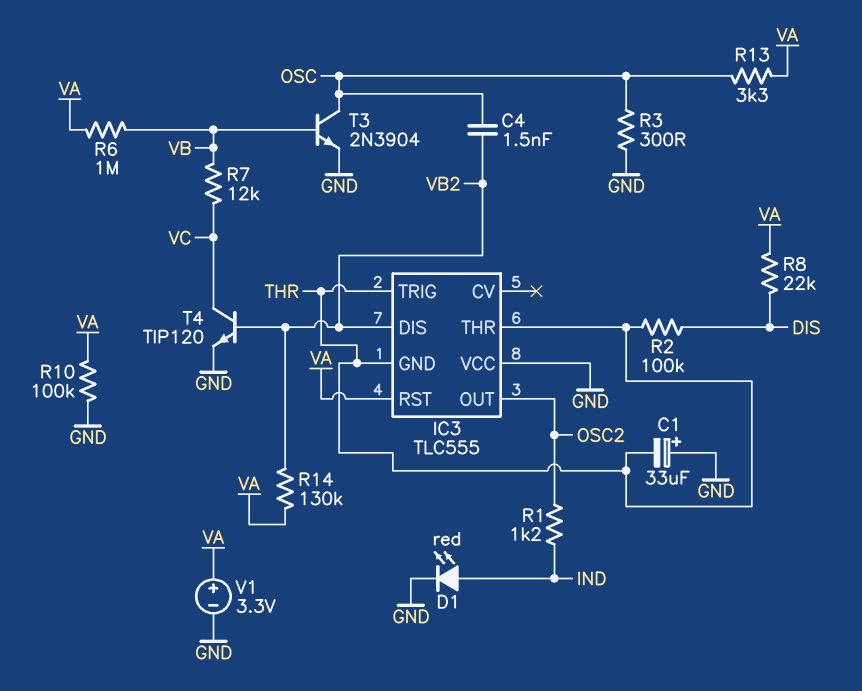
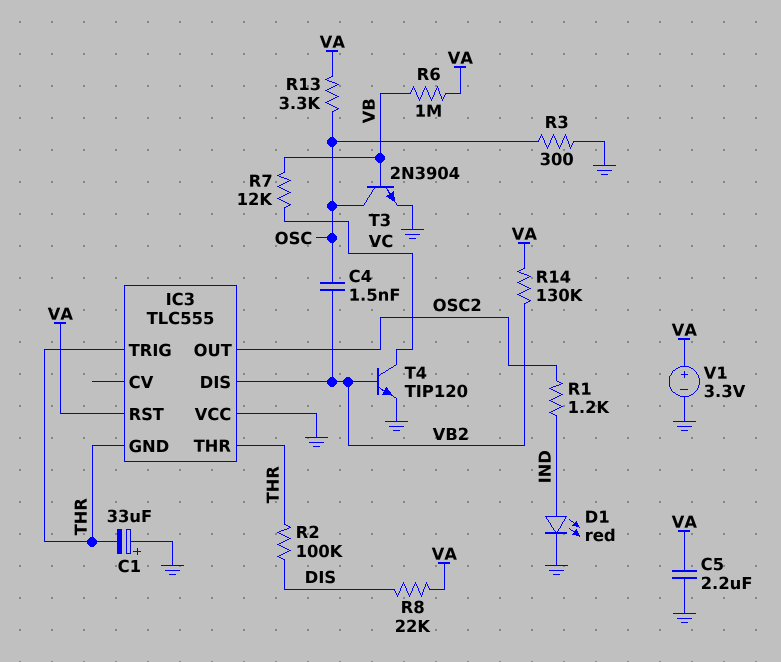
C5: none -> 2.2uF (GND, VA)
R10: 100k (GND, VA) -> none

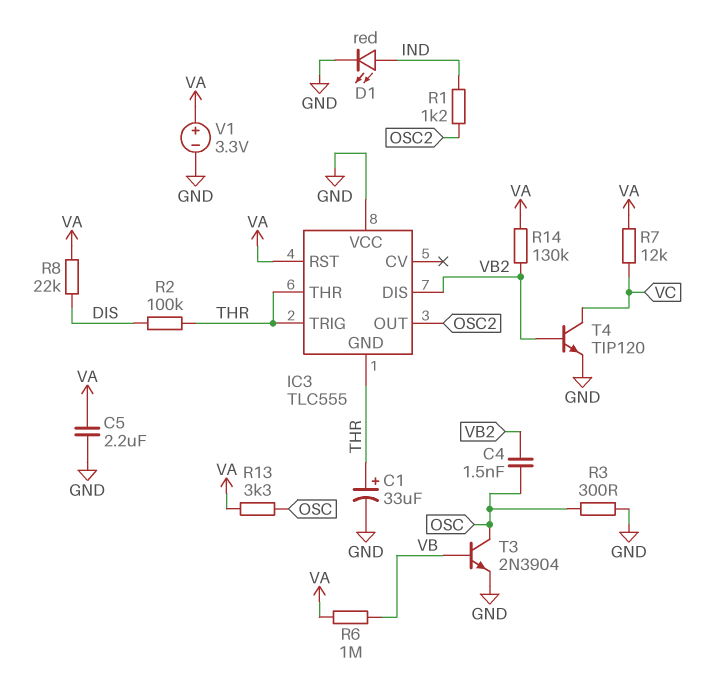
C1: 33uF (plus GND, minus THR) -> 33uF (plus THR, minus GND)
R7: 12k (VB, VC) -> 12k (VA, VC)

